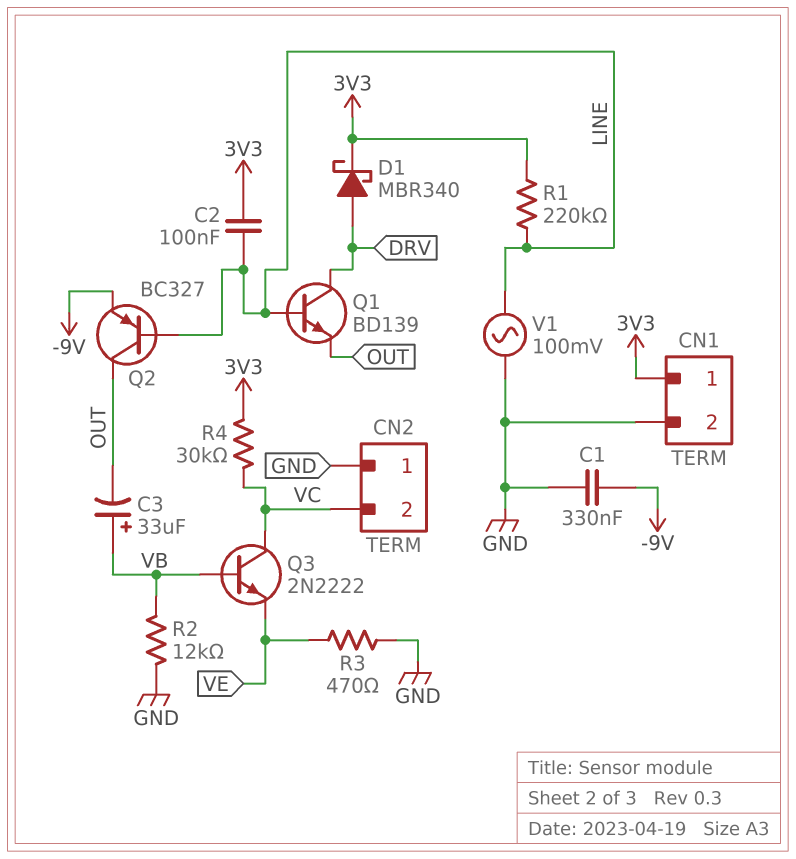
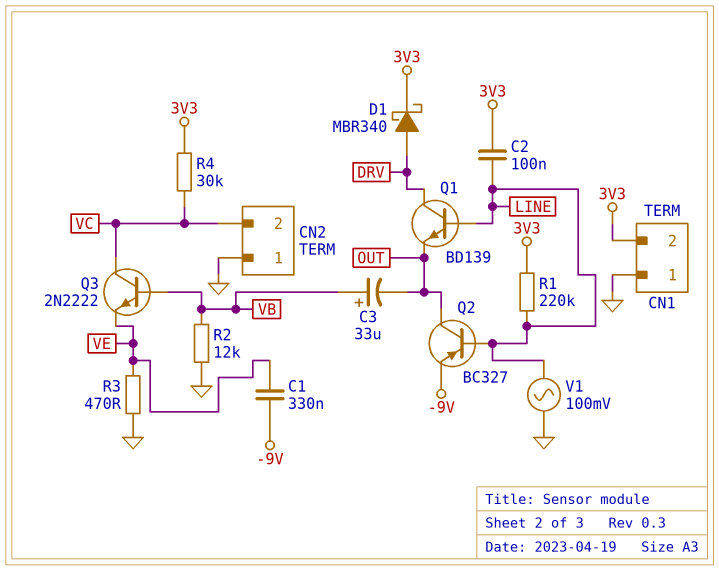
C1: 330nF (-9V, GND) -> 330nF (-9V, VE)
CN1 pin 1: 3V3 -> GND
CN1 pin 2: GND -> 3V3

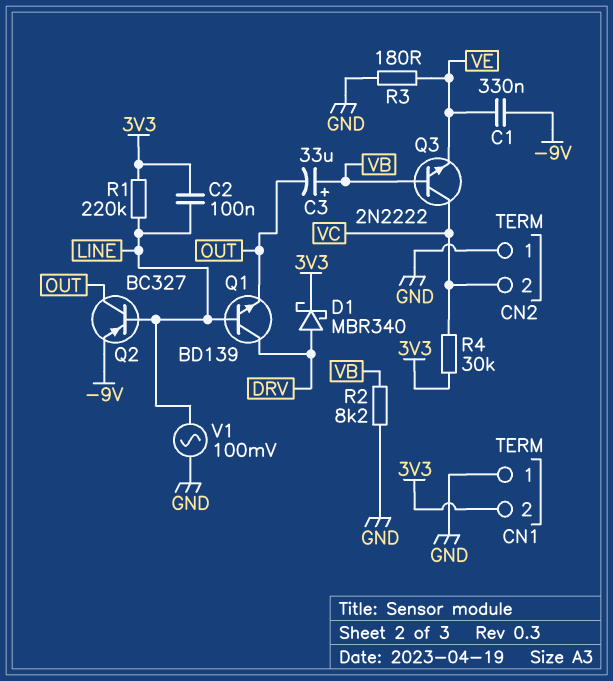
R2: 12k (GND, VB) -> 8.2k (GND, VB)
R3: 470 (GND, VE) -> 180 (GND, VE)

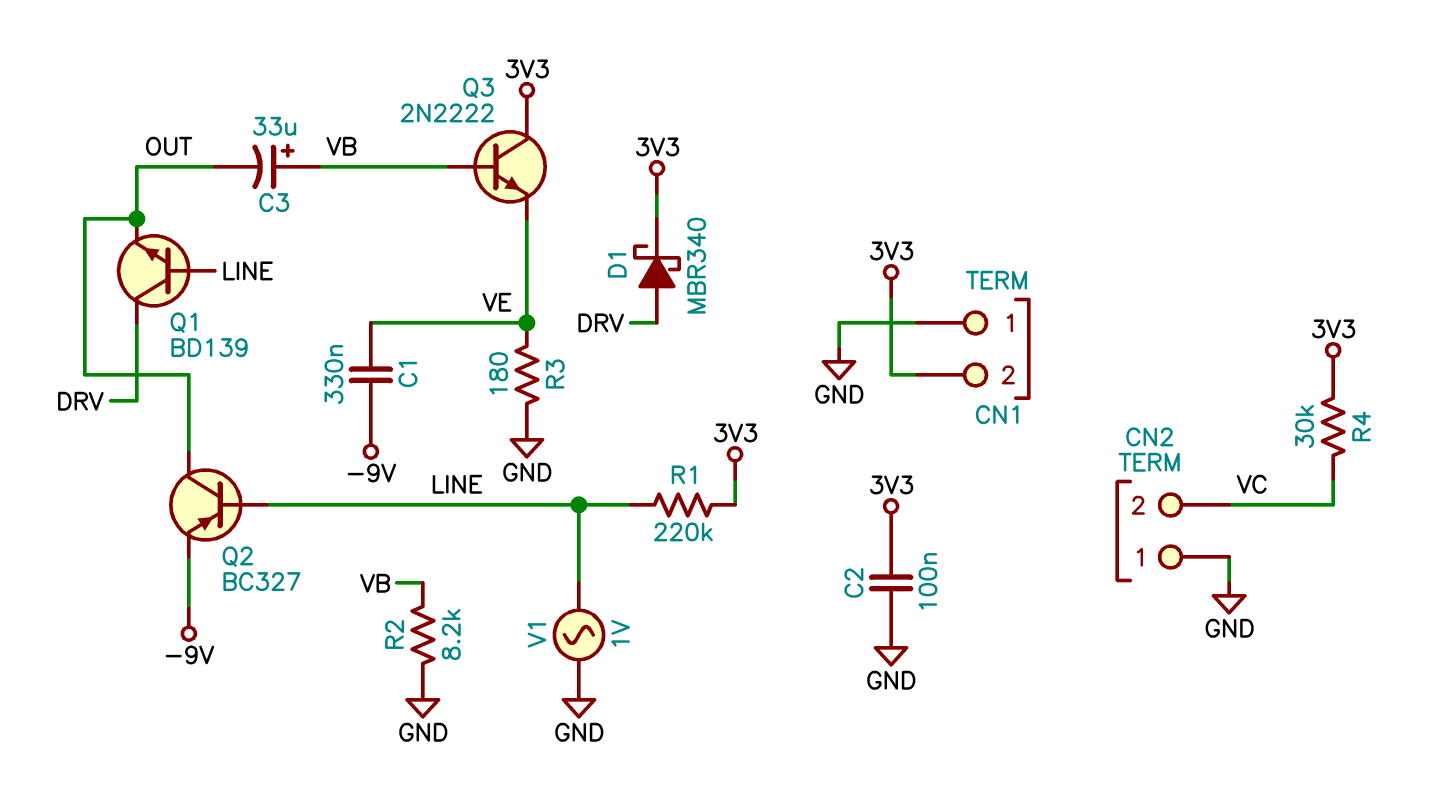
C2: 100nF (3V3, LINE) -> 100nF (3V3, GND)
Q3: NPN 2N2222 (B VB, C VC, E VE) -> NPN 2N2222 (B VB, C 3V3, E VE)
V1: AC 100mV (GND, LINE) -> AC 1V (GND, LINE)

